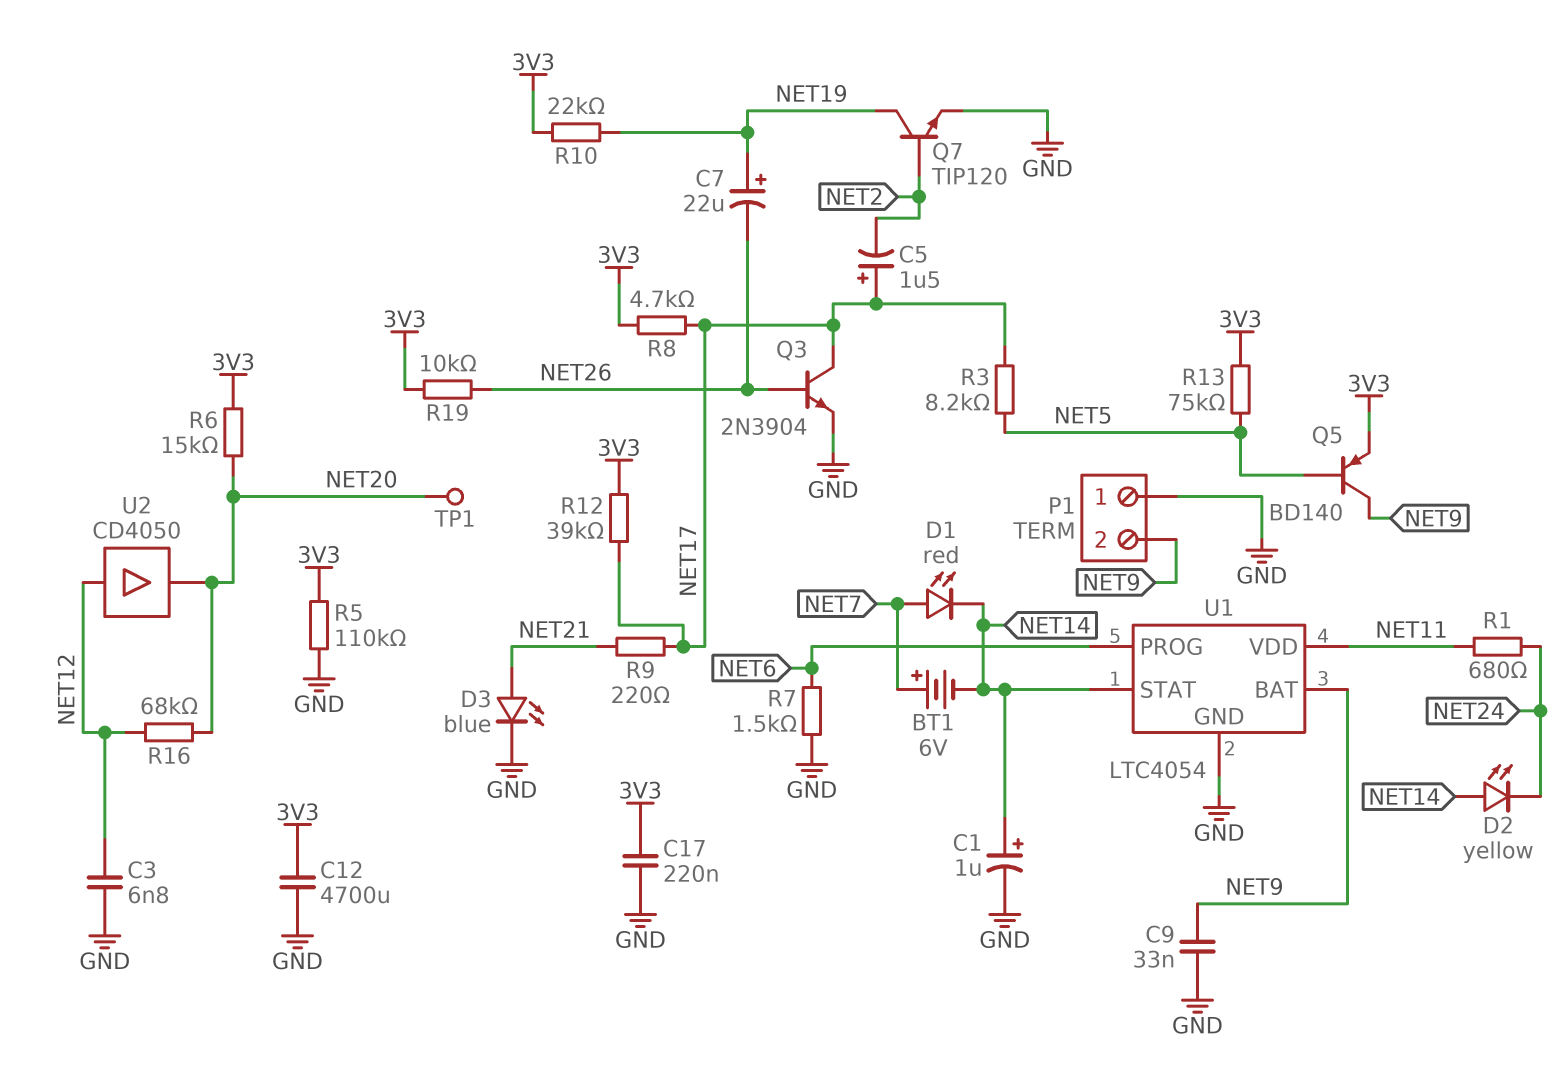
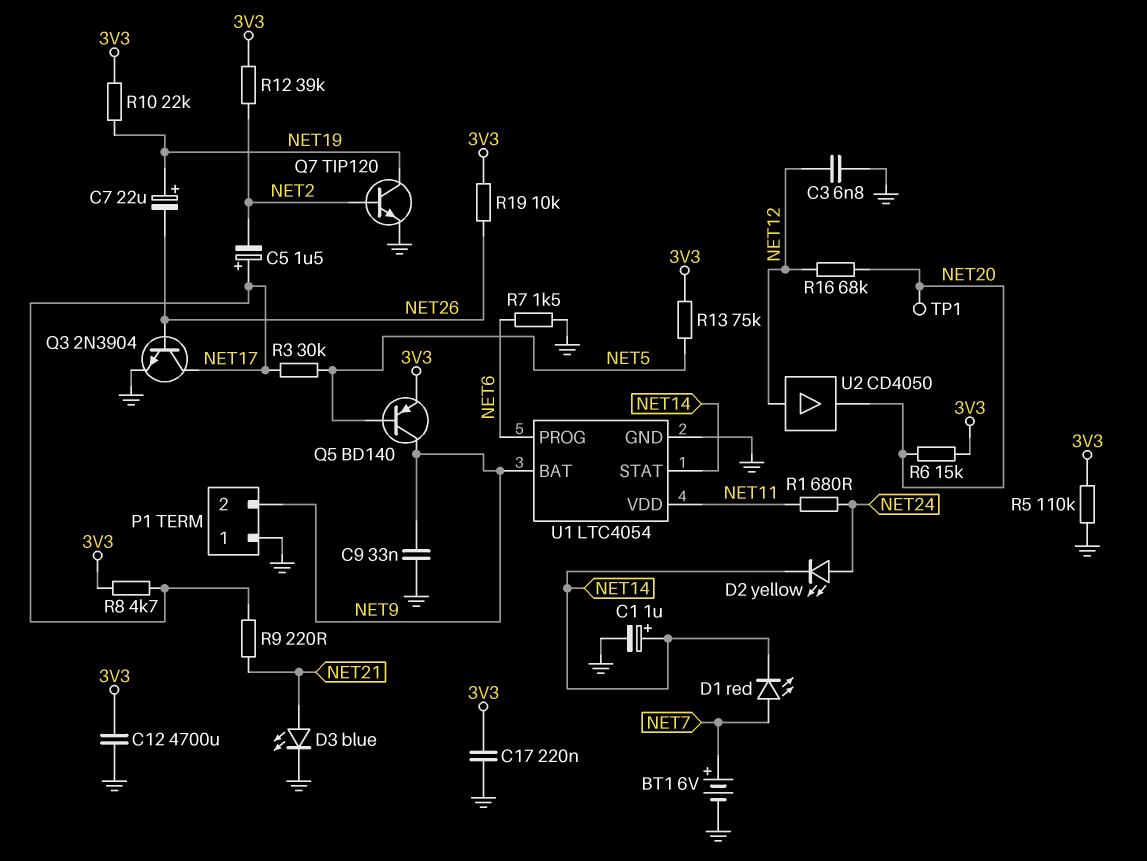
BT1: 6V (plus NET7, minus NET14) -> 6V (plus NET7, minus GND)
D2: LED yellow (A NET14, K NET24) -> LED yellow (A NET24, K NET14)
R3: 8.2k (NET5, NET17) -> 30k (NET5, NET17)
R12: 39k (3V3, NET17) -> 39k (3V3, NET2)

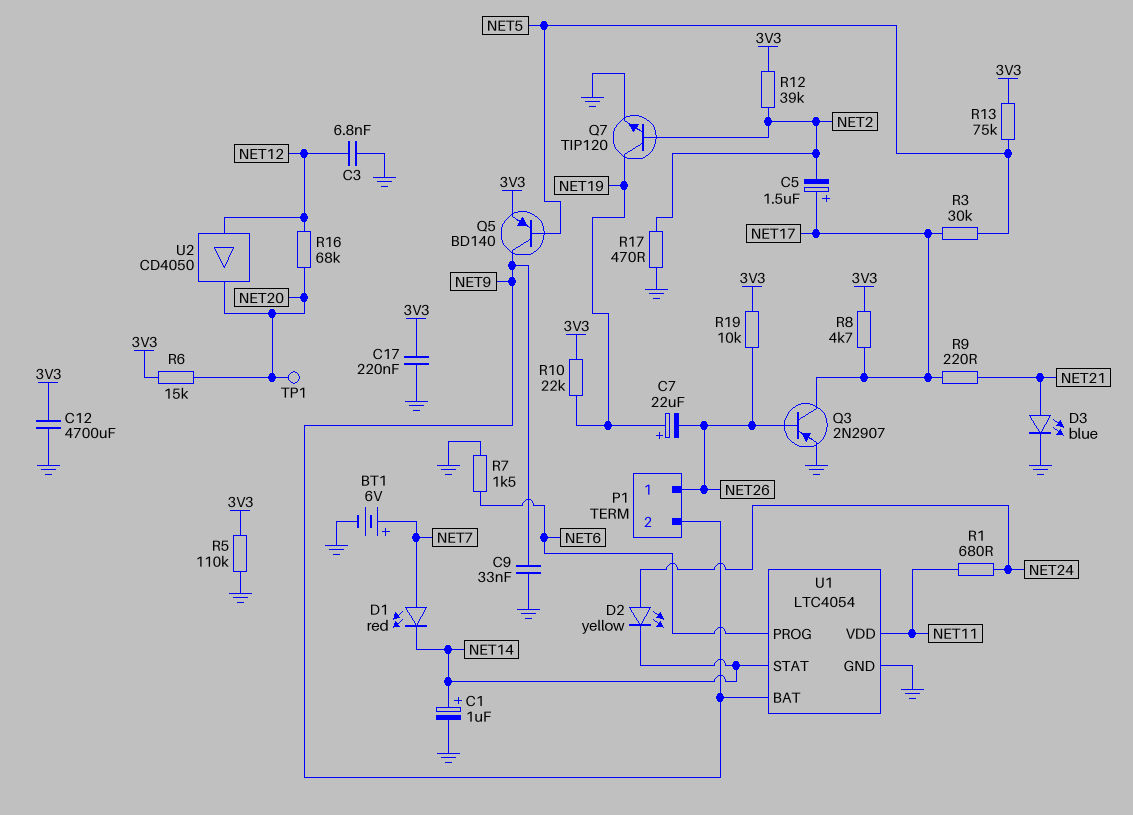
P1 pin 1: GND -> NET26
Q3: NPN 2N3904 (B NET26, C NET17, E GND) -> PNP 2N2907 (B NET26, C NET17, E GND)
R17: none -> 470 (GND, NET2)

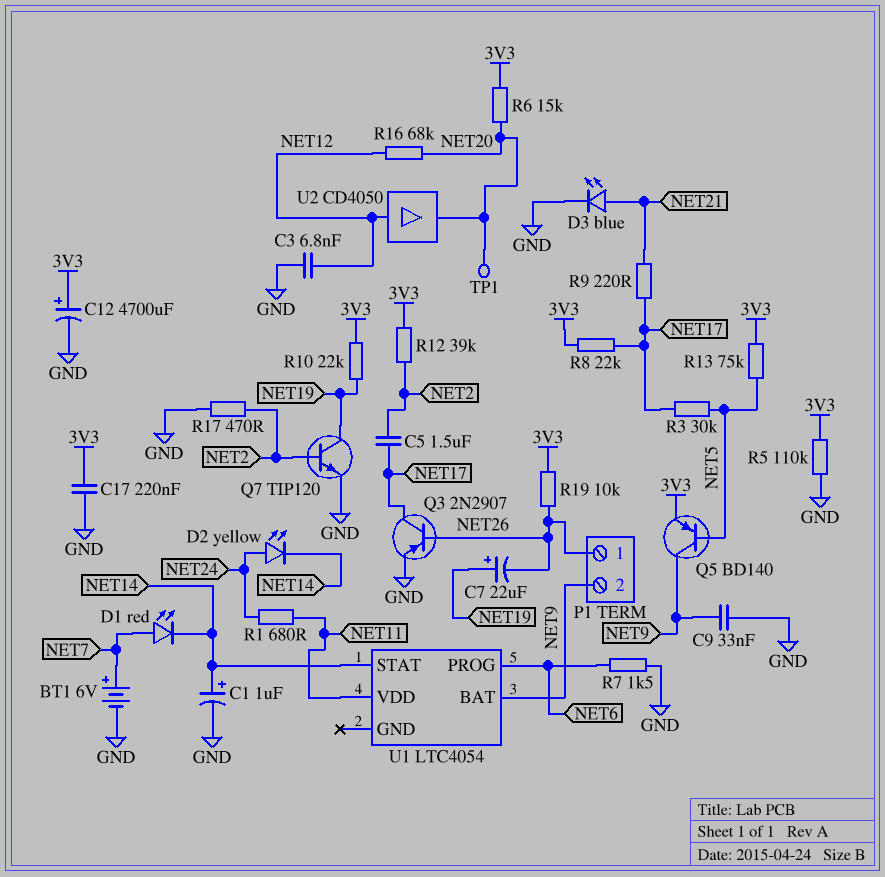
C5: 1.5uF (plus NET17, minus NET2) -> 1.5uF (NET2, NET17)
C12: 4700uF (3V3, GND) -> 4700uF (plus 3V3, minus GND)
R8: 4.7k (3V3, NET17) -> 22k (3V3, NET17)
U1 pin GND: GND -> none

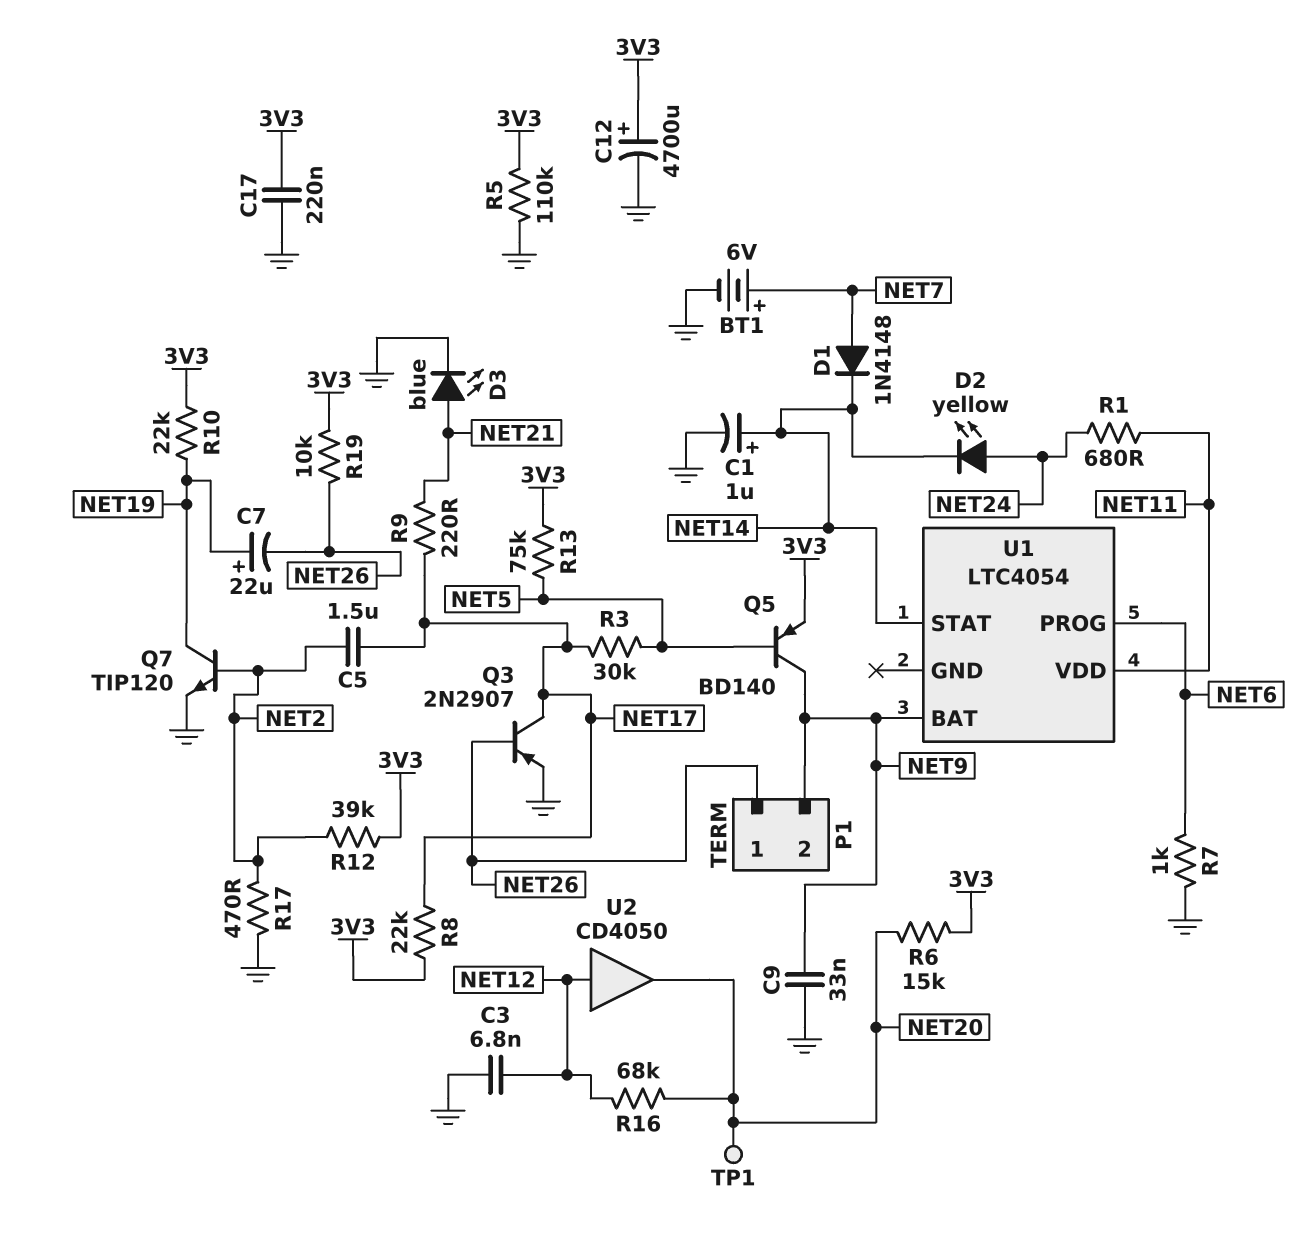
D1: LED red (A NET7, K NET14) -> diode 1N4148 (A NET7, K NET14)
R7: 1.5k (GND, NET6) -> 1k (GND, NET6)

